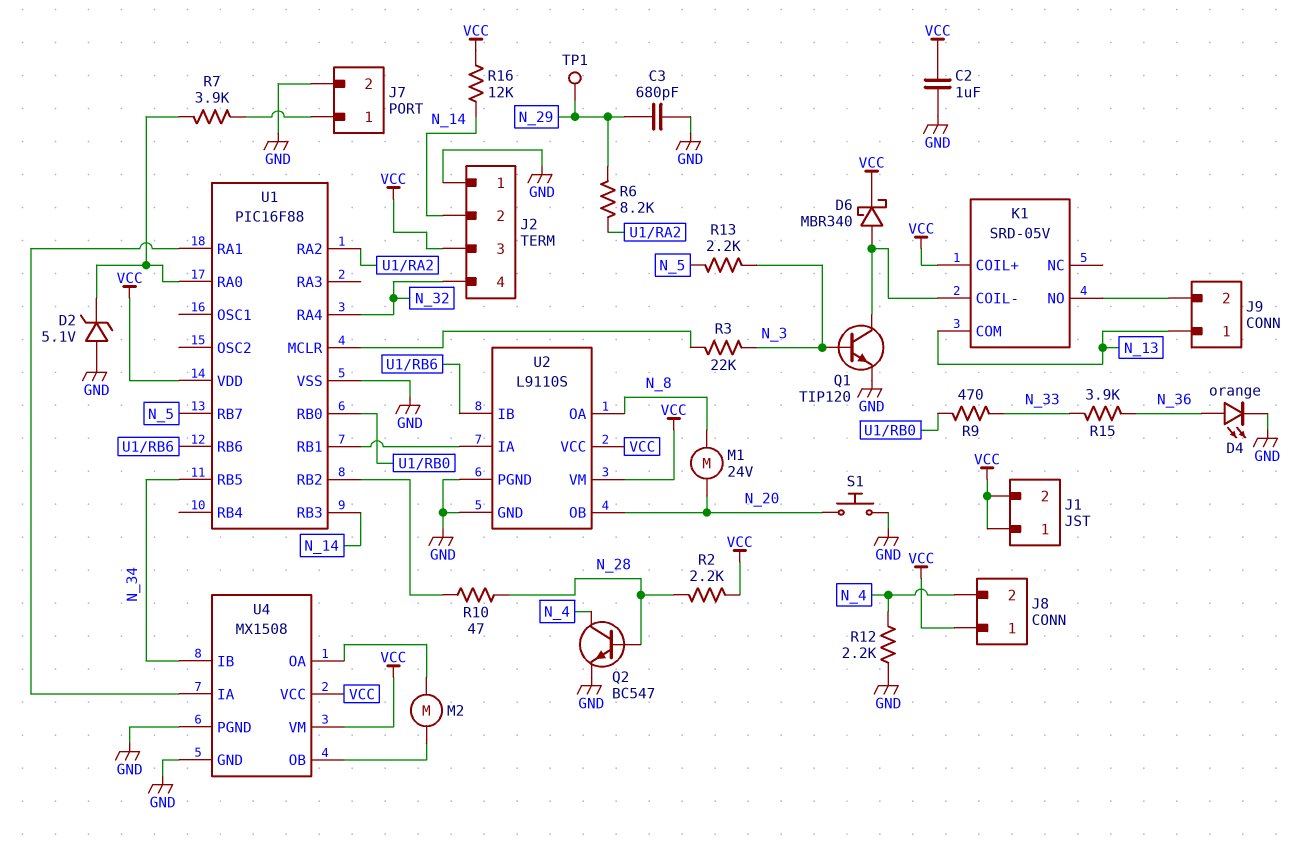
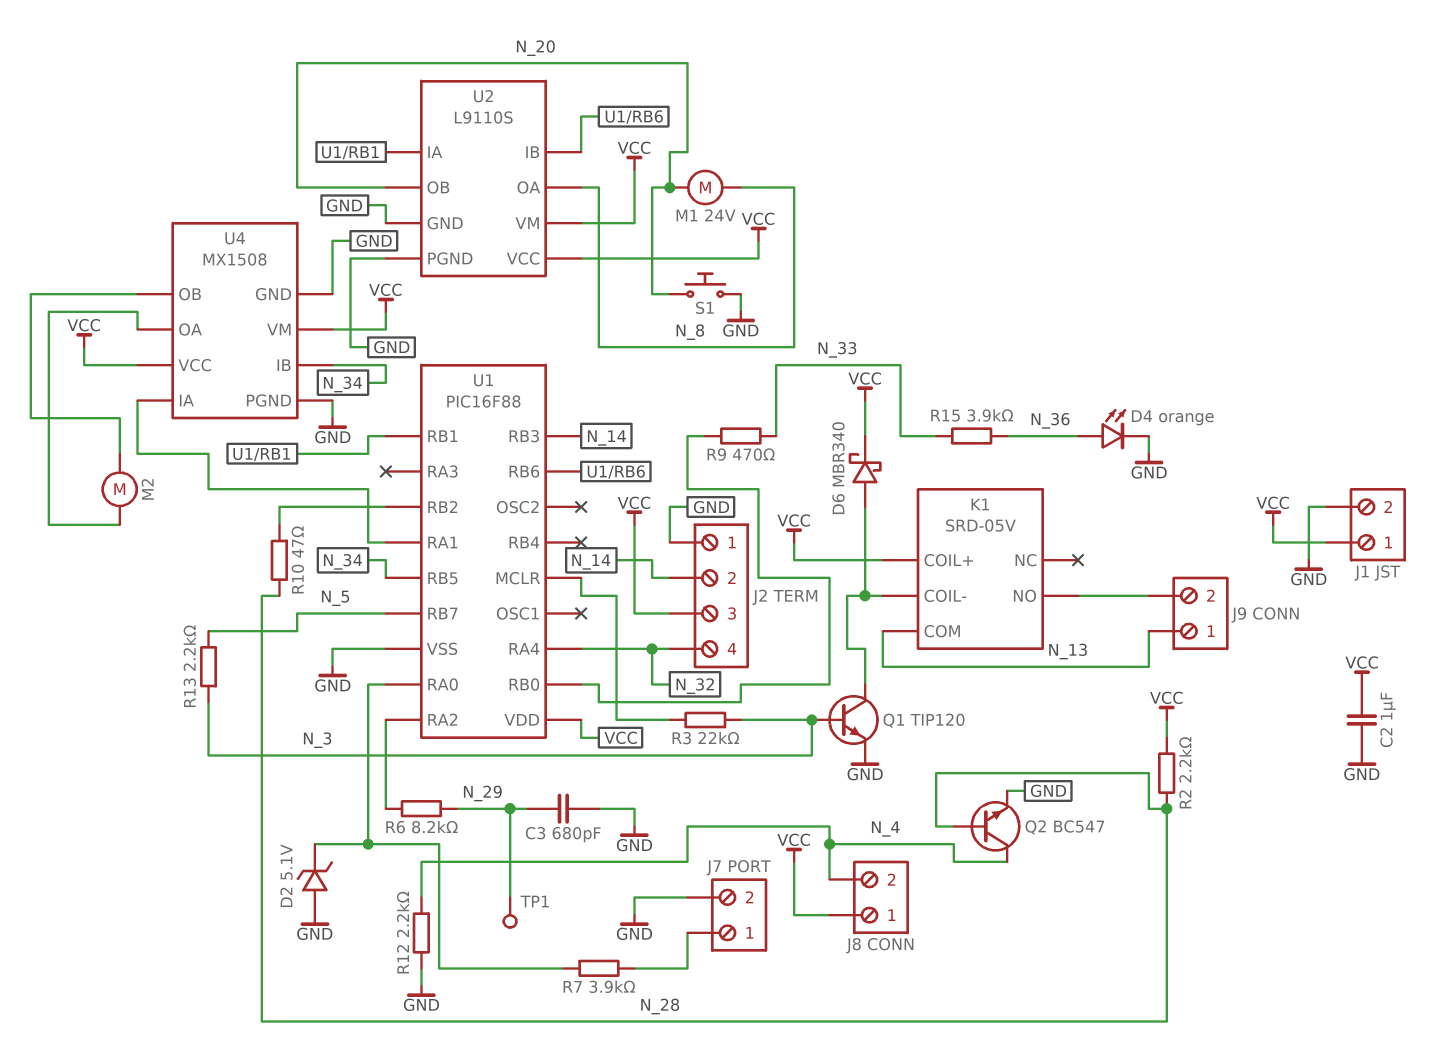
J1 pin 2: VCC -> GND
R16: 12k (N_14, VCC) -> none

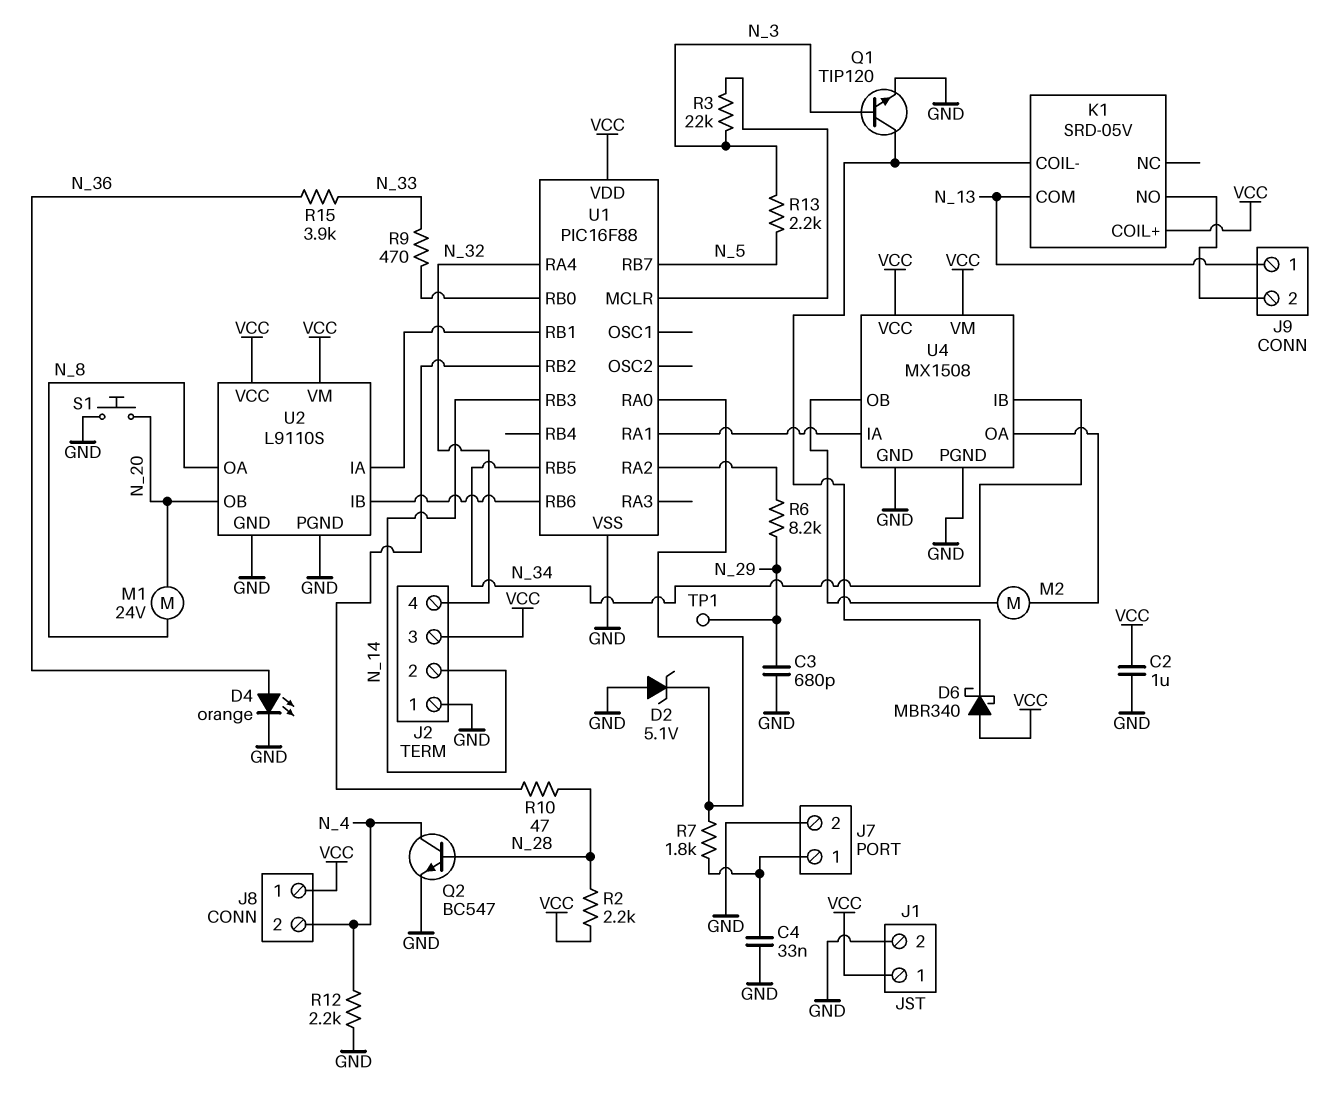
C4: none -> 33nF (GND, J7/1)
D6: schottky MBR340 (A K1/COIL-, K VCC) -> schottky MBR340 (A VCC, K K1/COIL-)
R7: 3.9k (J7/1, U1/RA0) -> 1.8k (J7/1, U1/RA0)

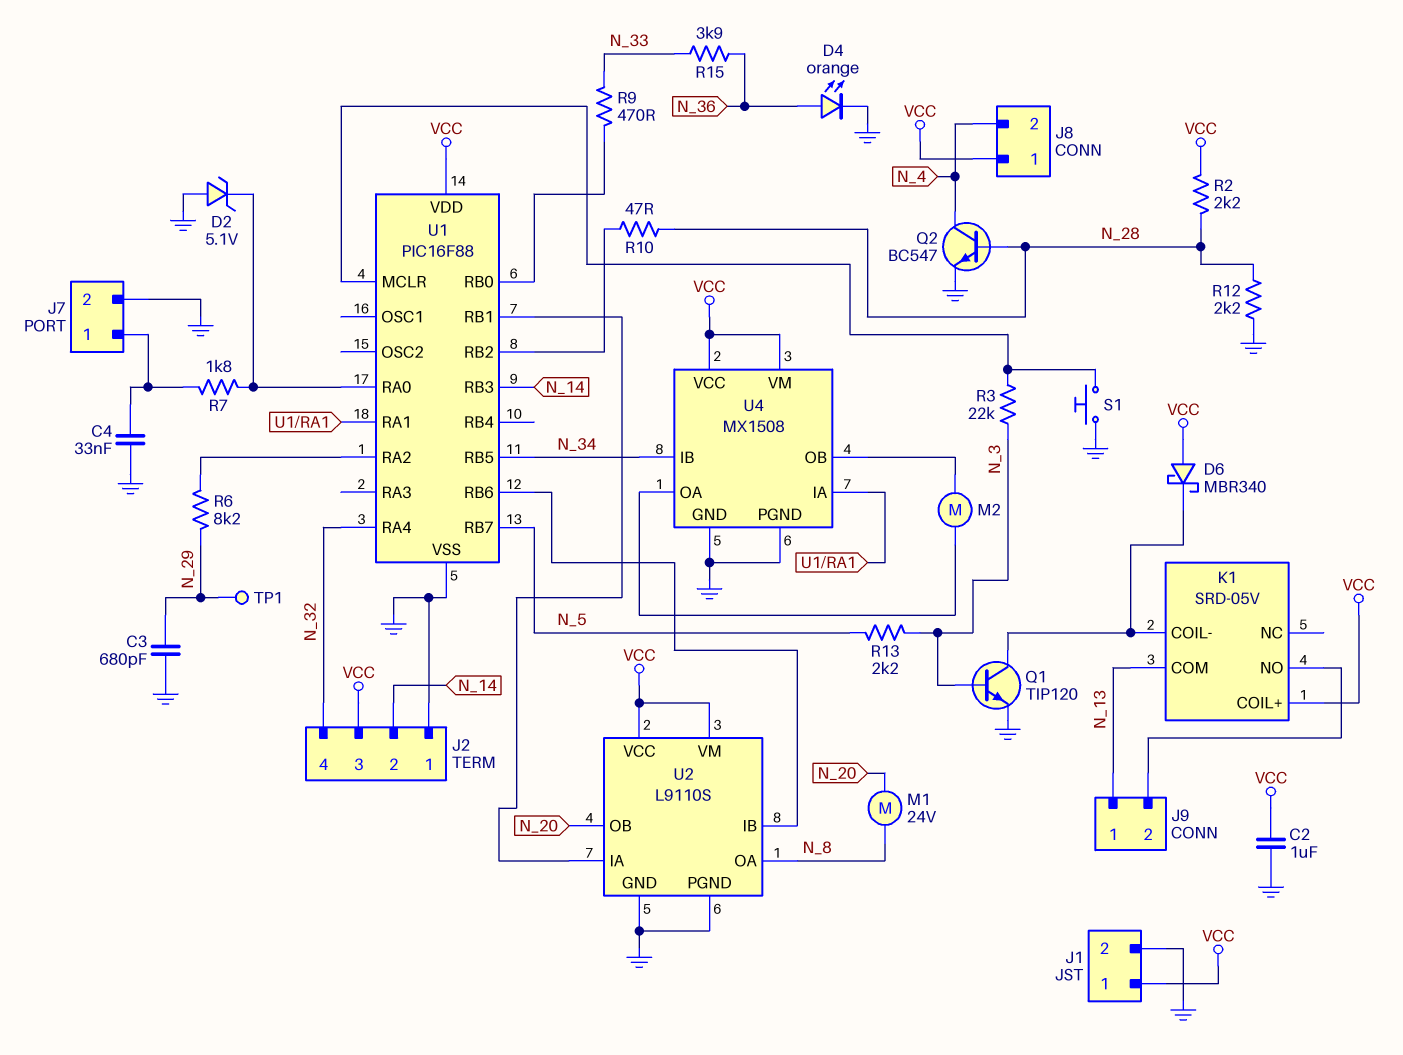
R12: 2.2k (GND, N_4) -> 2.2k (GND, N_28)
S1: button (GND, N_20) -> button (GND, U1/MCLR)

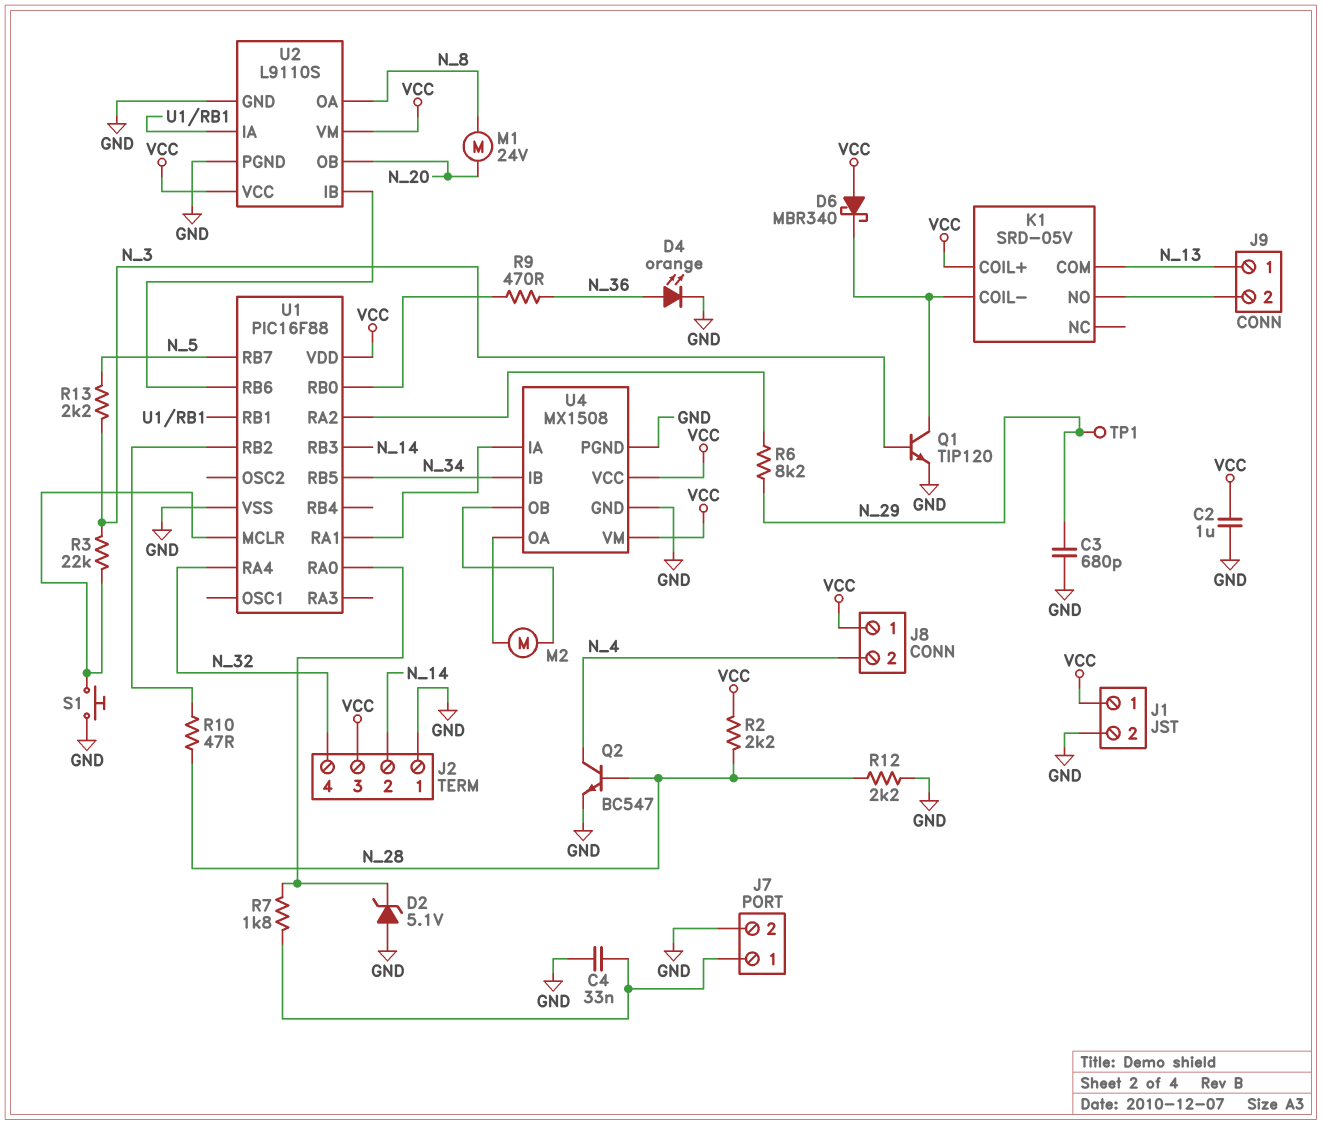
R9: 470 (N_33, U1/RB0) -> 470 (N_36, U1/RB0)
R15: 3.9k (N_33, N_36) -> none

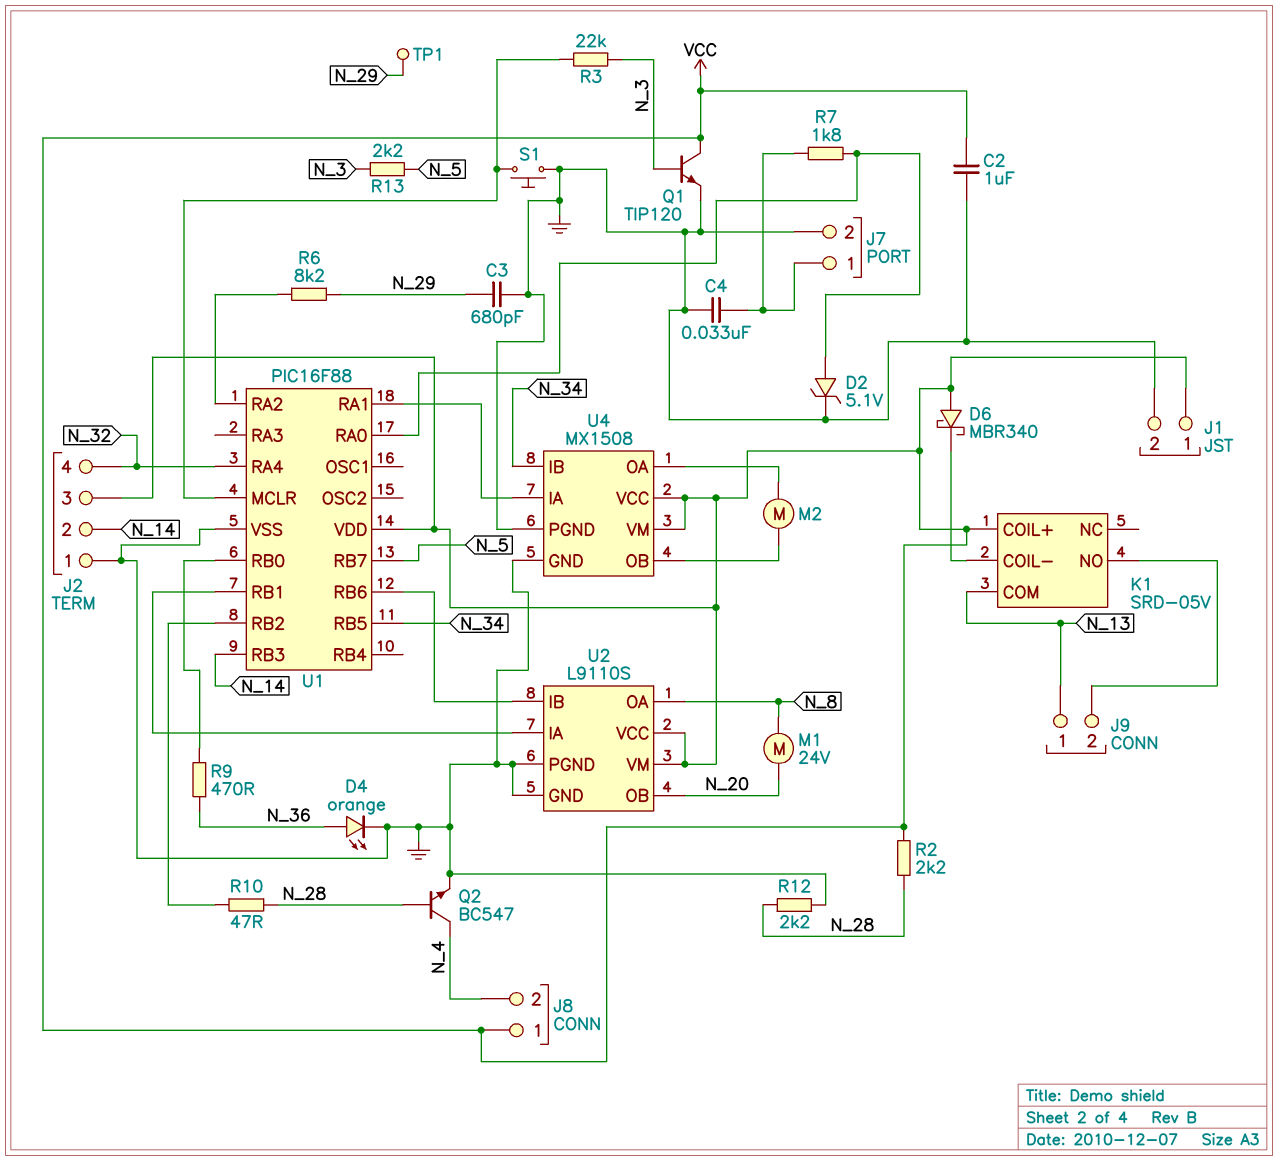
D2: zener 5.1V (A GND, K U1/RA0) -> zener 5.1V (A U1/RA0, K GND)
Q1: NPN TIP120 (B N_3, C K1/COIL-, E GND) -> NPN TIP120 (B N_3, C VCC, E GND)

